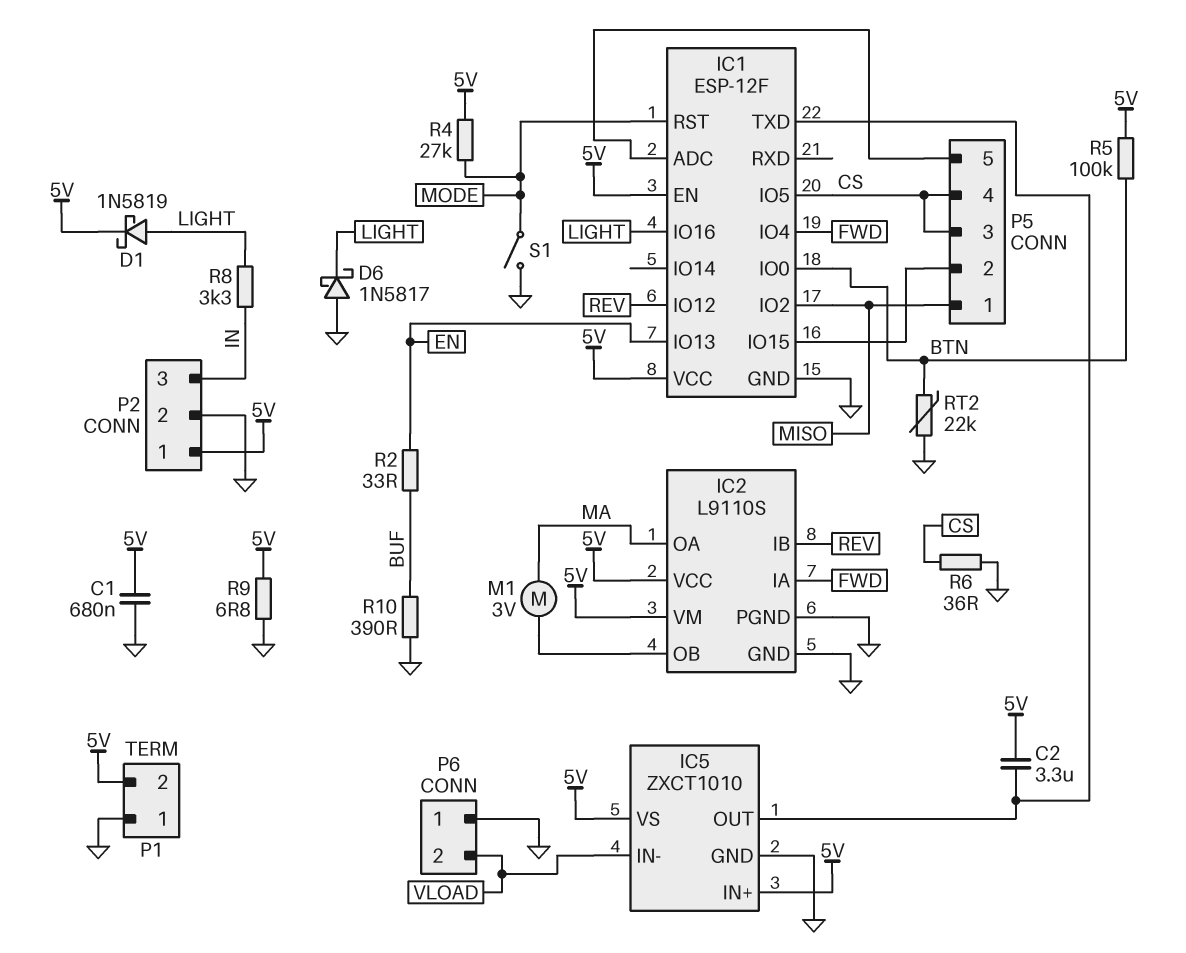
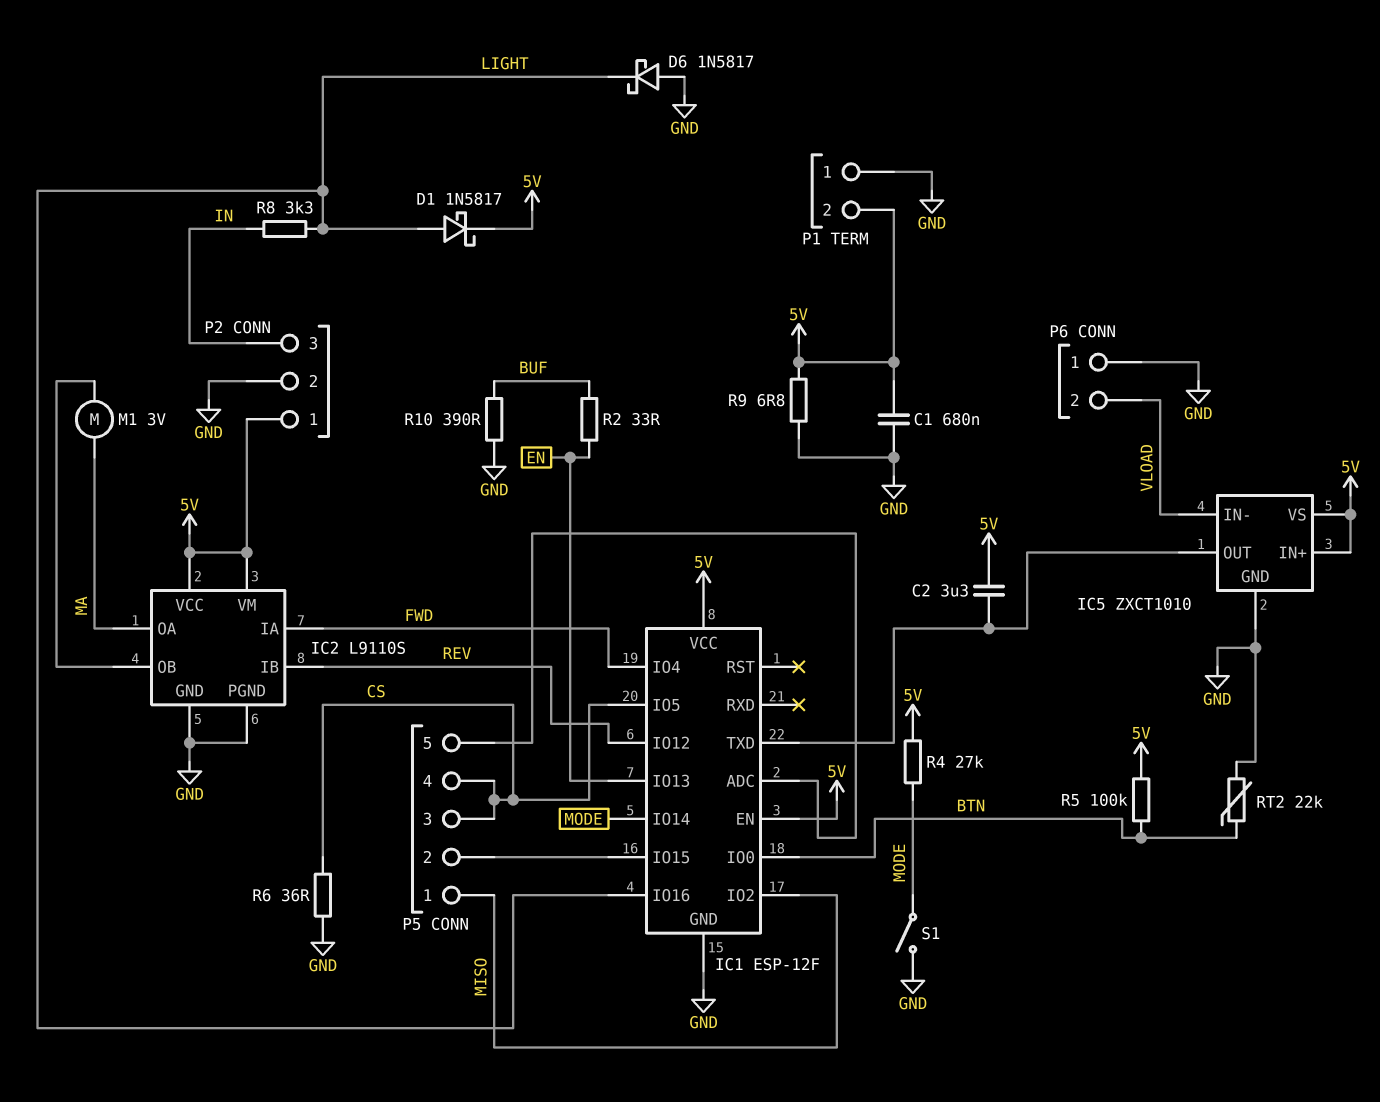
D1: schottky 1N5819 (A LIGHT, K 5V) -> schottky 1N5817 (A LIGHT, K 5V)
IC1 pin IO14: none -> MODE
IC1 pin RST: MODE -> none

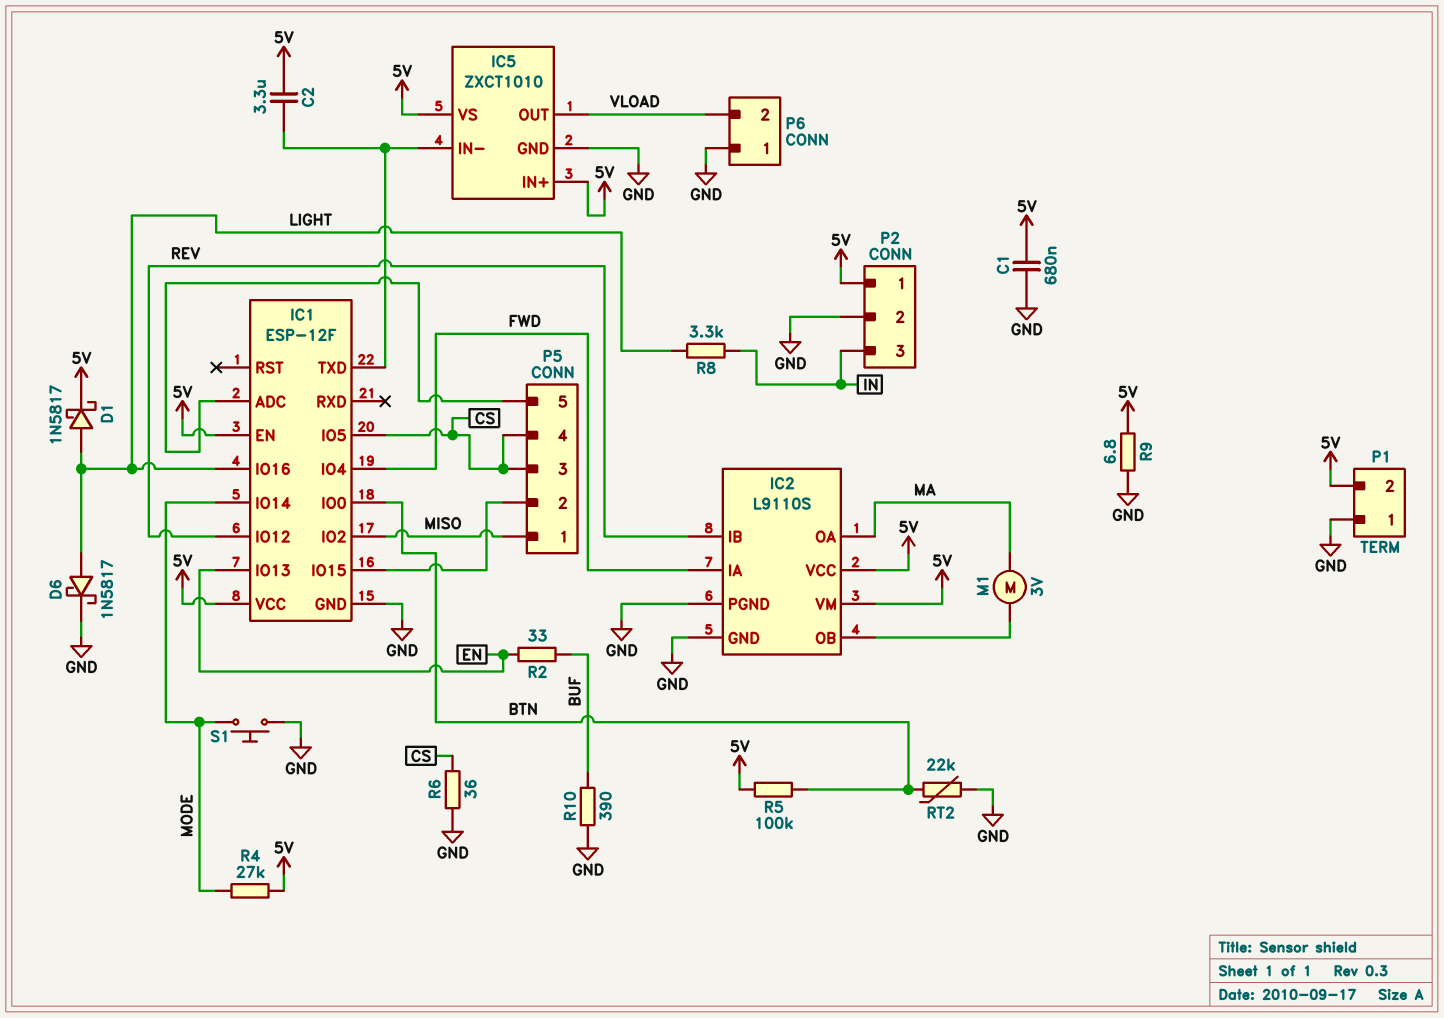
D6: schottky 1N5817 (A GND, K LIGHT) -> schottky 1N5817 (A LIGHT, K GND)
IC5 pin IN-: VLOAD -> IC1/TXD
IC5 pin OUT: IC1/TXD -> VLOAD
S1: switch (GND, MODE) -> button (GND, MODE)

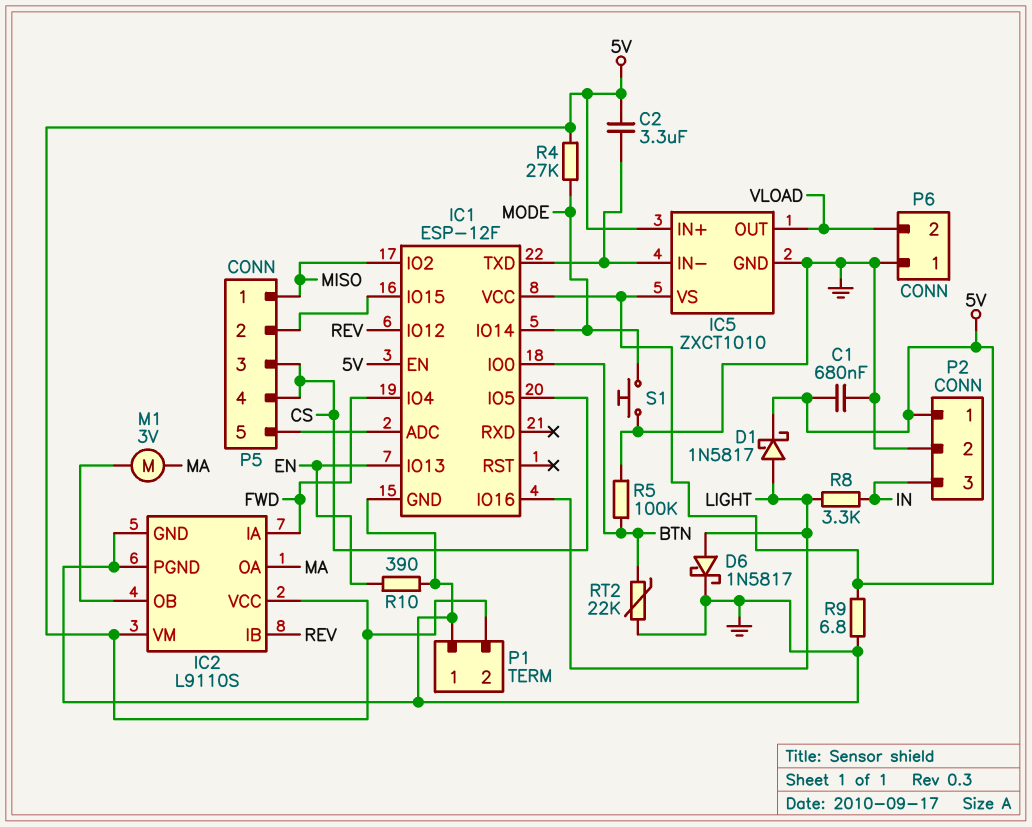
R2: 33 (BUF, EN) -> none
R5: 100k (5V, BTN) -> 100k (BTN, GND)
R6: 36 (CS, GND) -> none
R10: 390 (BUF, GND) -> 390 (EN, GND)

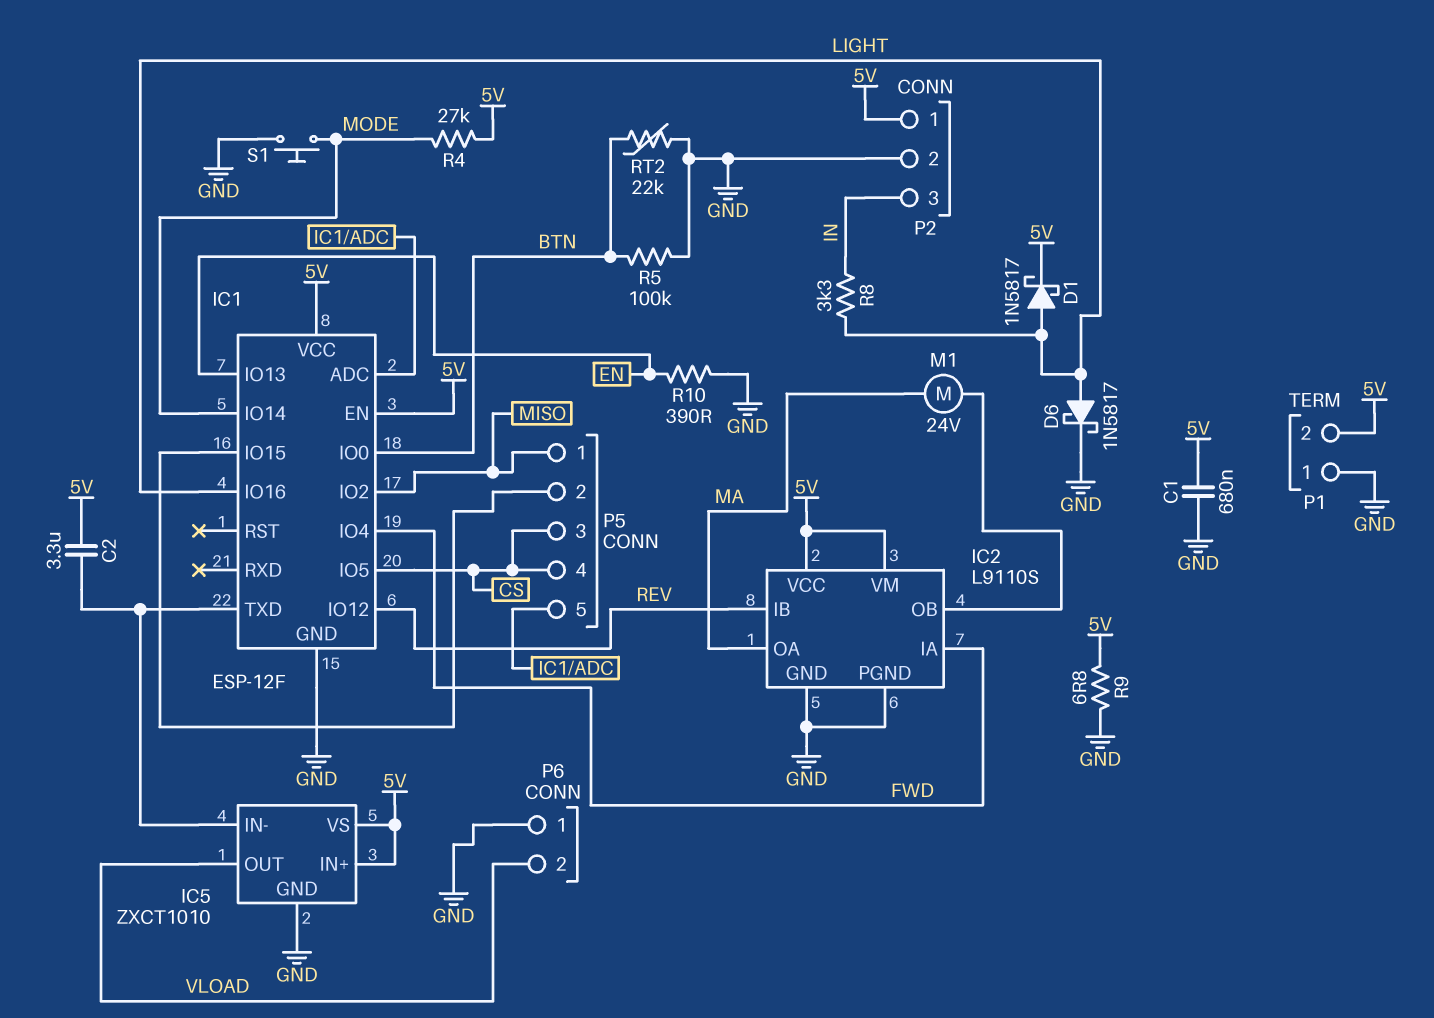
M1: motor 3V (IC2/OB, MA) -> motor 24V (IC2/OB, MA)

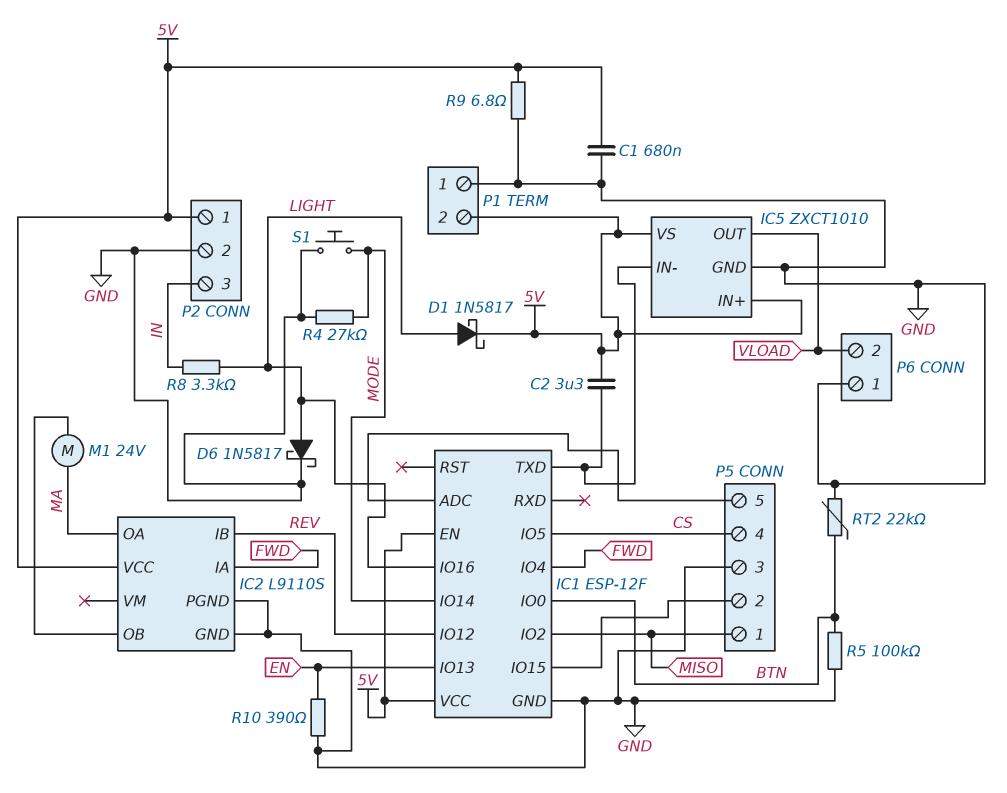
IC2 pin VM: 5V -> none
P5 pin 3: CS -> GND
R4: 27k (5V, MODE) -> 27k (GND, MODE)

